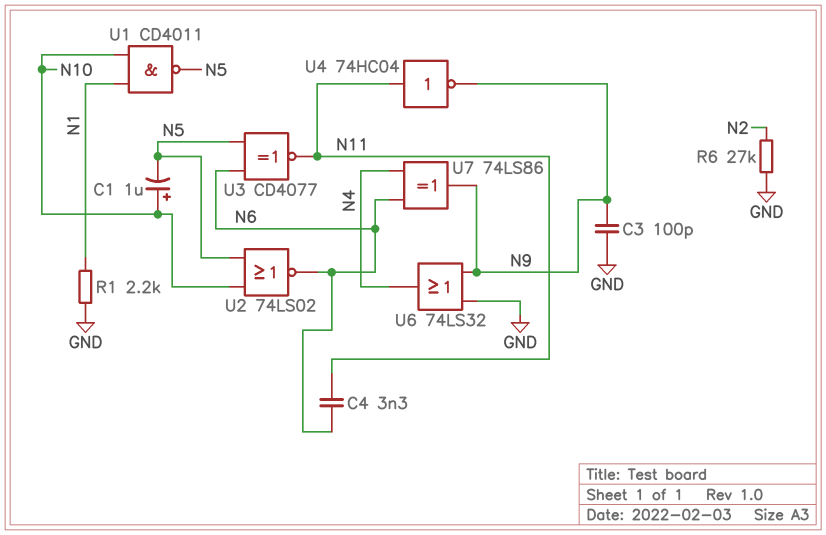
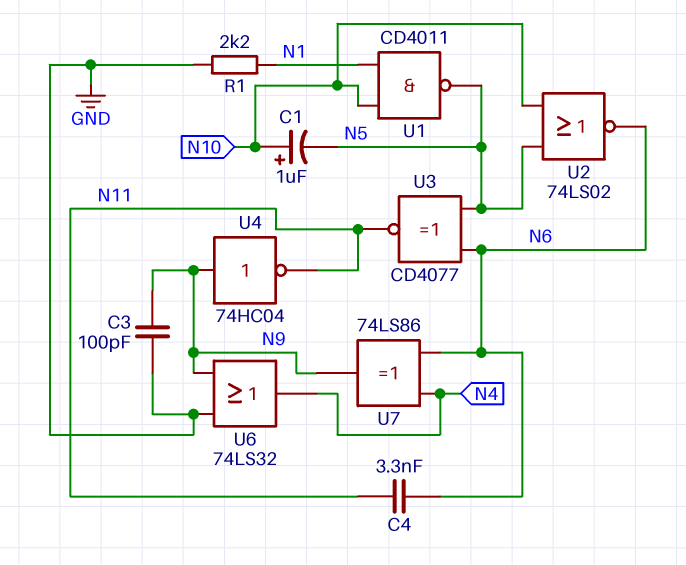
R6: 27k (GND, N2) -> none
U4: NOT 74HC04 (in N11, out N9) -> NOT 74HC04 (in N9, out N11)

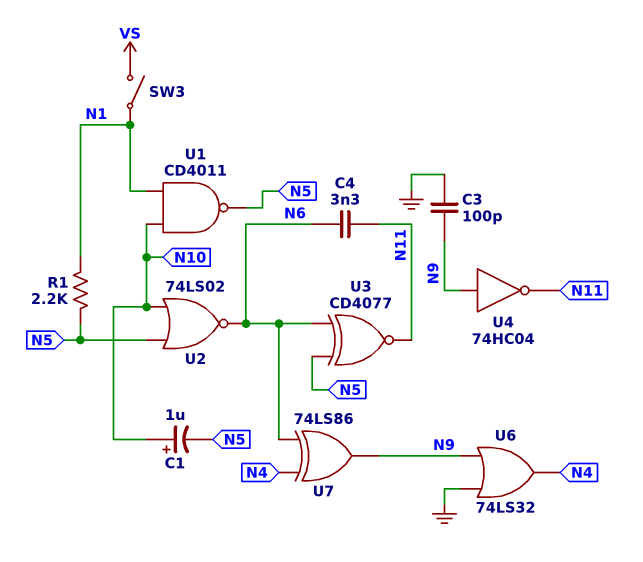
R1: 2.2k (GND, N1) -> 2.2k (N1, N5)
SW3: none -> switch (N1, VS)

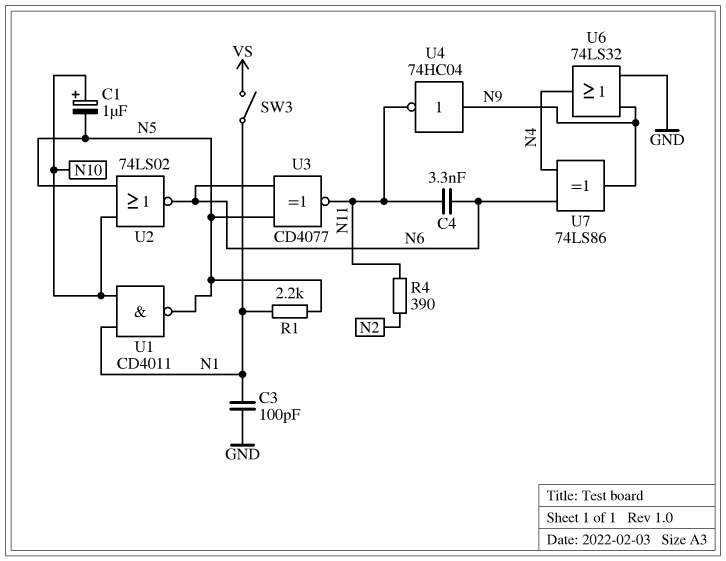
C3: 100pF (GND, N9) -> 100pF (GND, N1)
R4: none -> 390 (N2, N11)

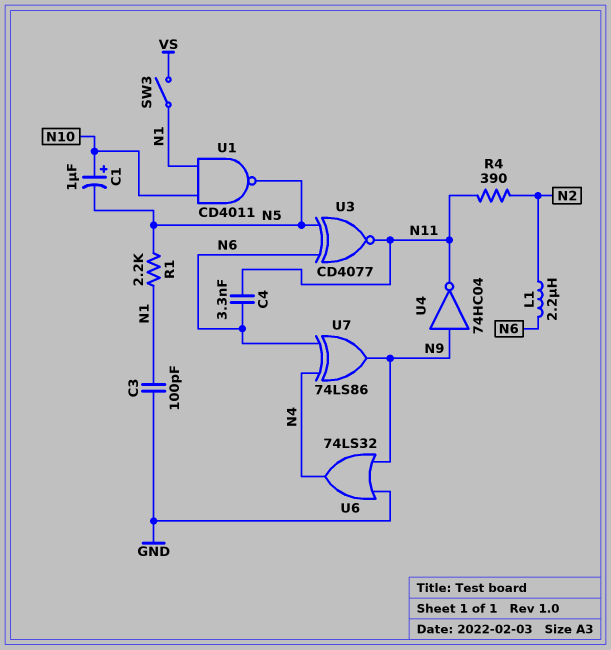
L1: none -> 2.2uH (N2, N6)
U2: NOR 74LS02 (in N5, in N10, out N6) -> none

